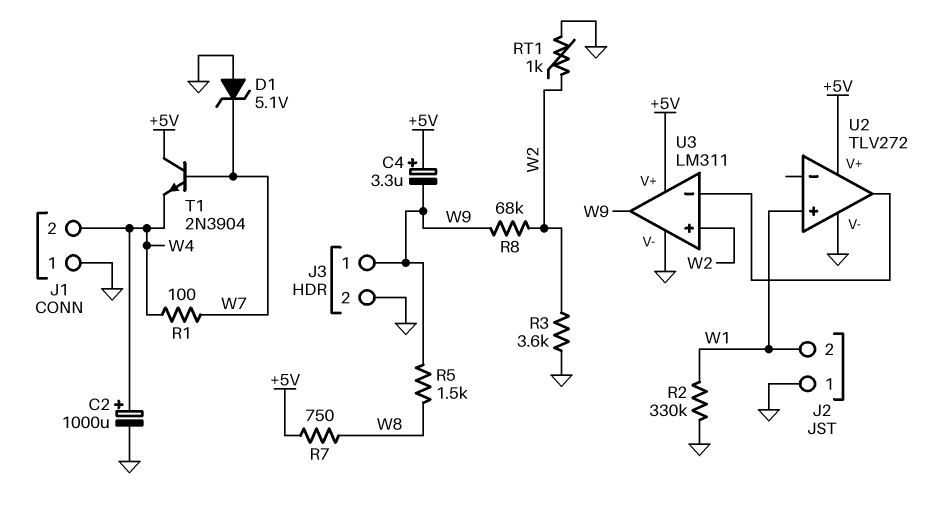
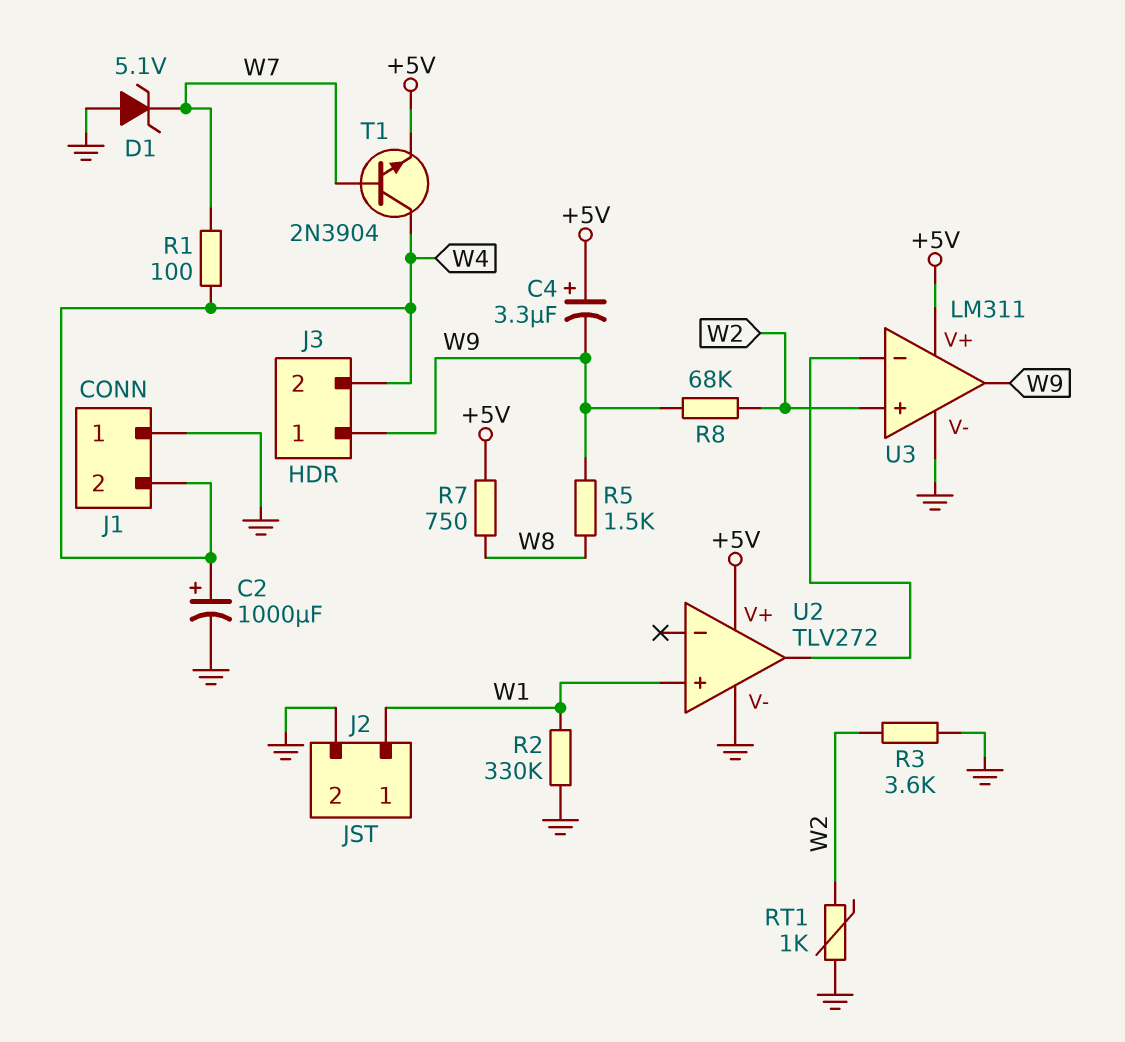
J2 pin 1: GND -> W1
J2 pin 2: W1 -> GND
J3 pin 2: GND -> W4
T1: NPN 2N3904 (B W7, C +5V, E W4) -> NPN 2N3904 (B W7, C W4, E +5V)

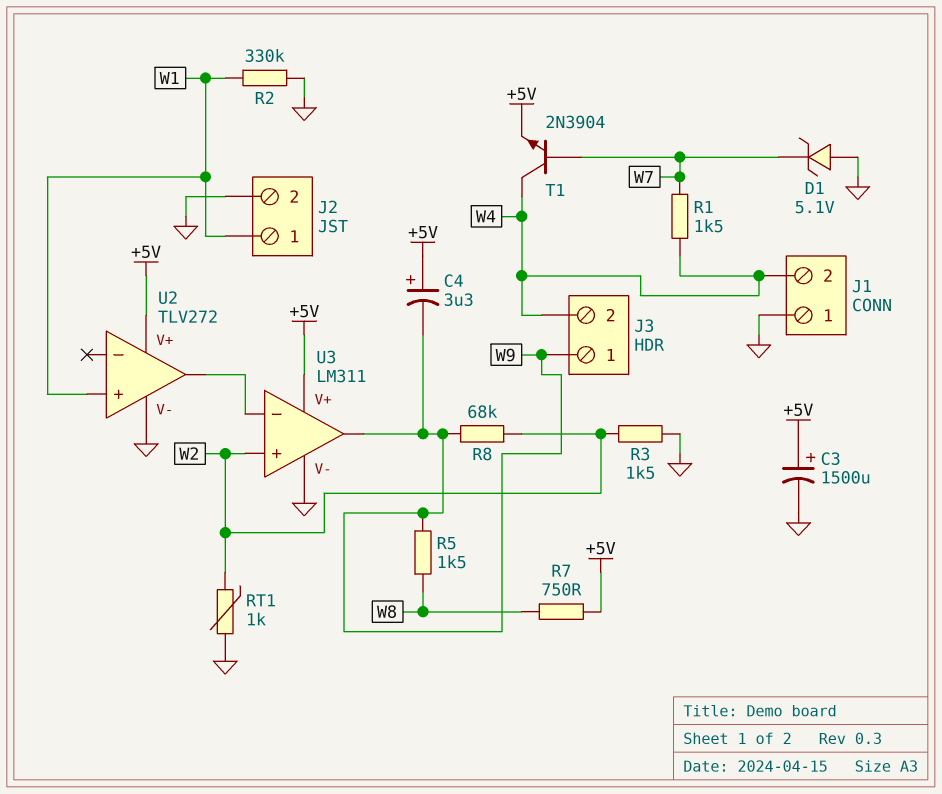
C2: 1000uF (plus W4, minus GND) -> none
C3: none -> 1500uF (plus +5V, minus GND)
R1: 100 (W4, W7) -> 1.5k (W4, W7)
R3: 3.6k (GND, W2) -> 1.5k (GND, W2)

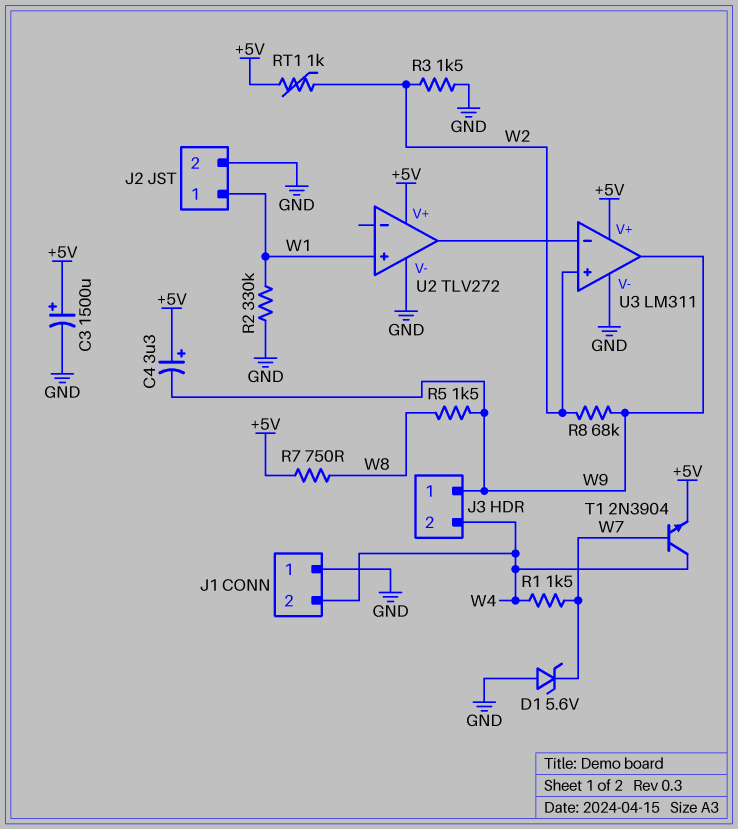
D1: zener 5.1V (A GND, K W7) -> zener 5.6V (A GND, K W7)
RT1: 1k (GND, W2) -> 1k (+5V, W2)

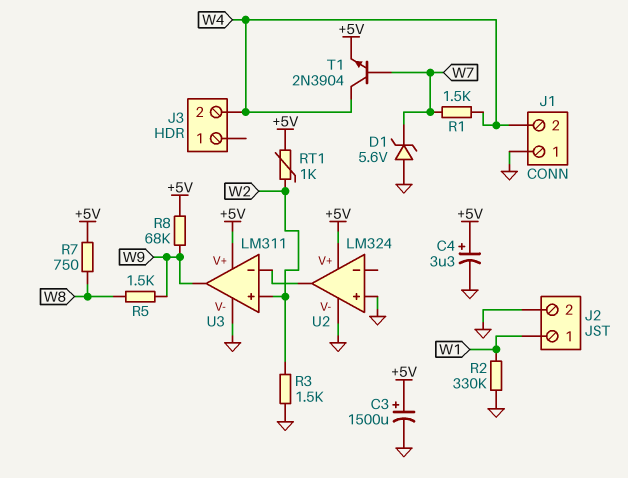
C4: 3.3uF (plus +5V, minus W9) -> 3.3uF (plus +5V, minus GND)
J3 pin 1: W9 -> none
R8: 68k (W2, W9) -> 68k (+5V, W9)
U2: TLV272 -> LM324
U2 pin in+: W1 -> GND

